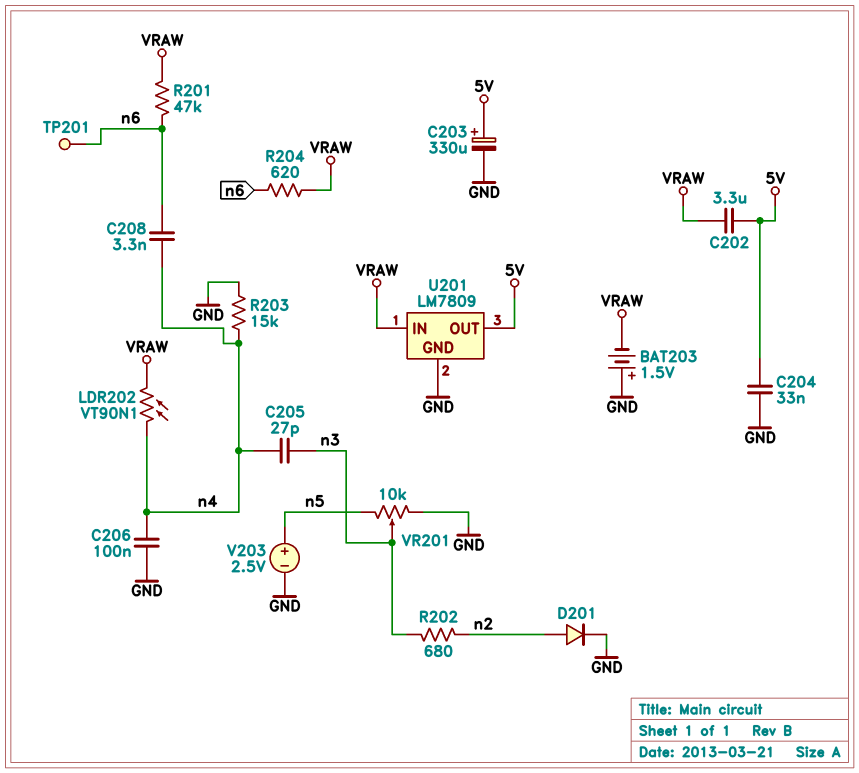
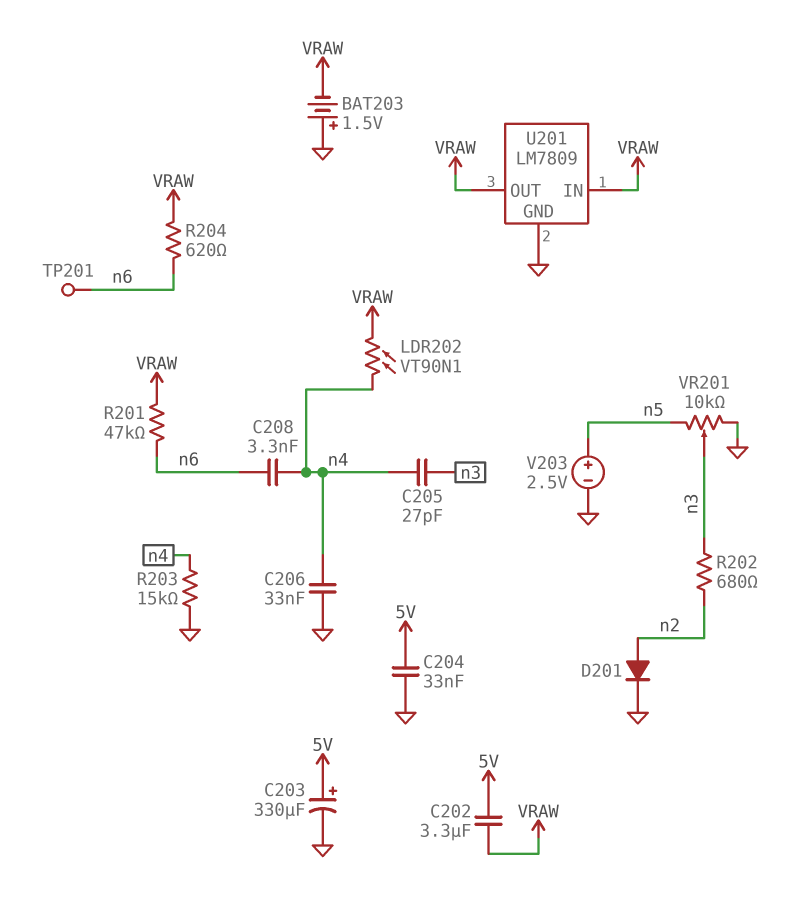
C206: 100nF (GND, n4) -> 33nF (GND, n4)
U201 pin OUT: 5V -> VRAW

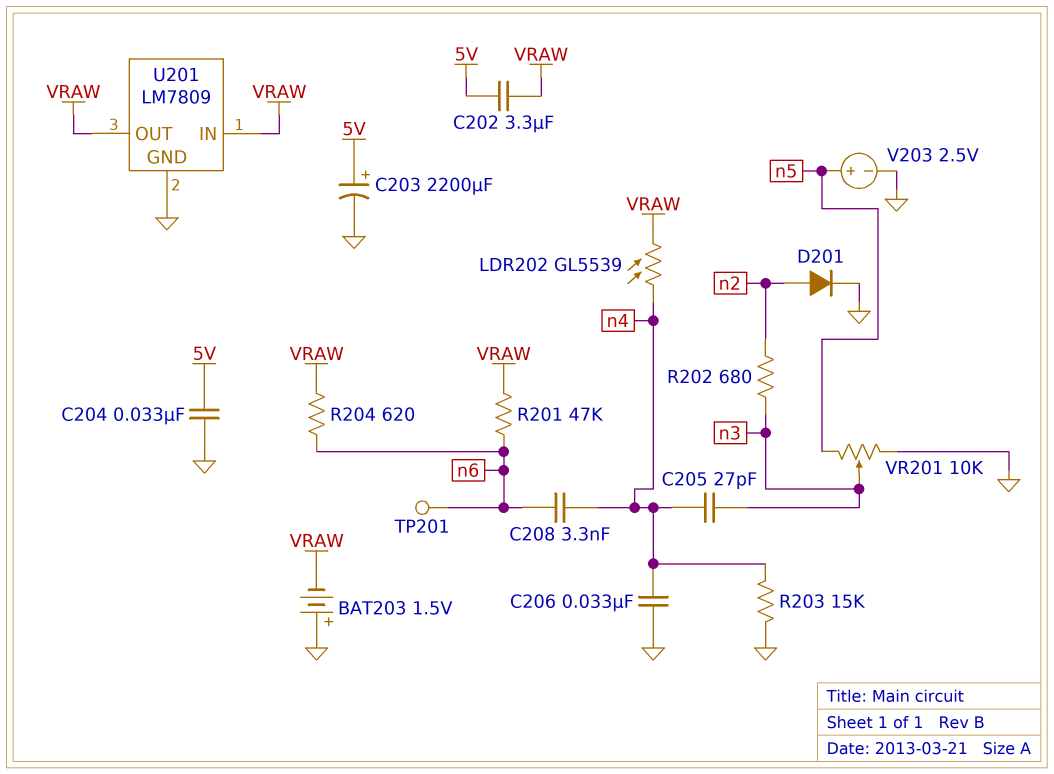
C203: 330uF (plus 5V, minus GND) -> 2200uF (plus 5V, minus GND)
LDR202: VT90N1 (VRAW, n4) -> GL5539 (VRAW, n4)

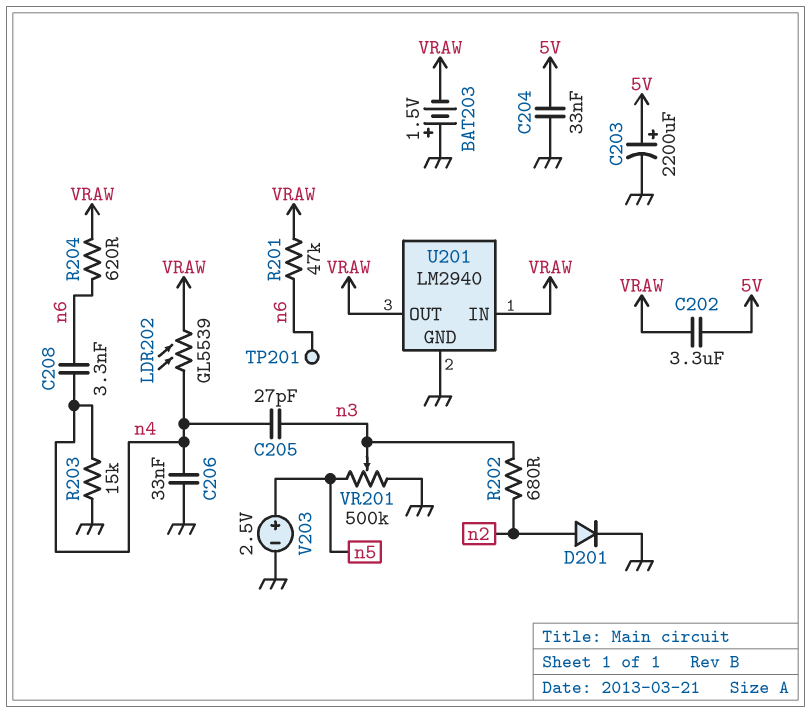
U201: LM7809 -> LM2940
VR201: 10k (GND, n5, wiper n3) -> 500k (GND, n5, wiper n3)

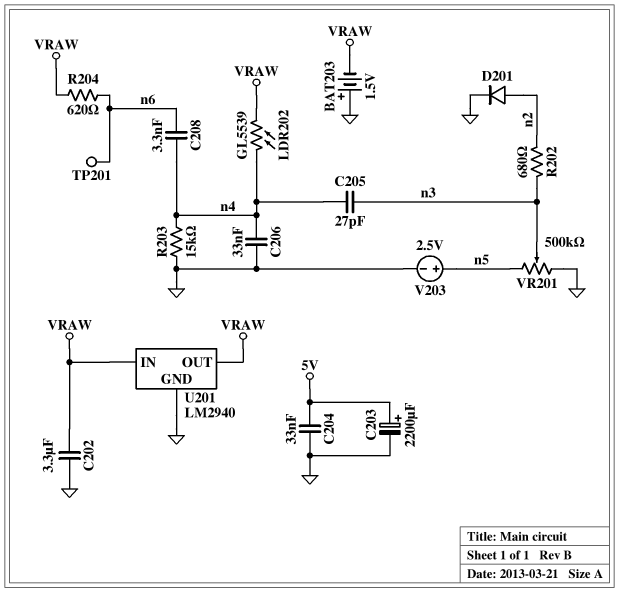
C202: 3.3uF (5V, VRAW) -> 3.3uF (GND, VRAW)
R201: 47k (VRAW, n6) -> none

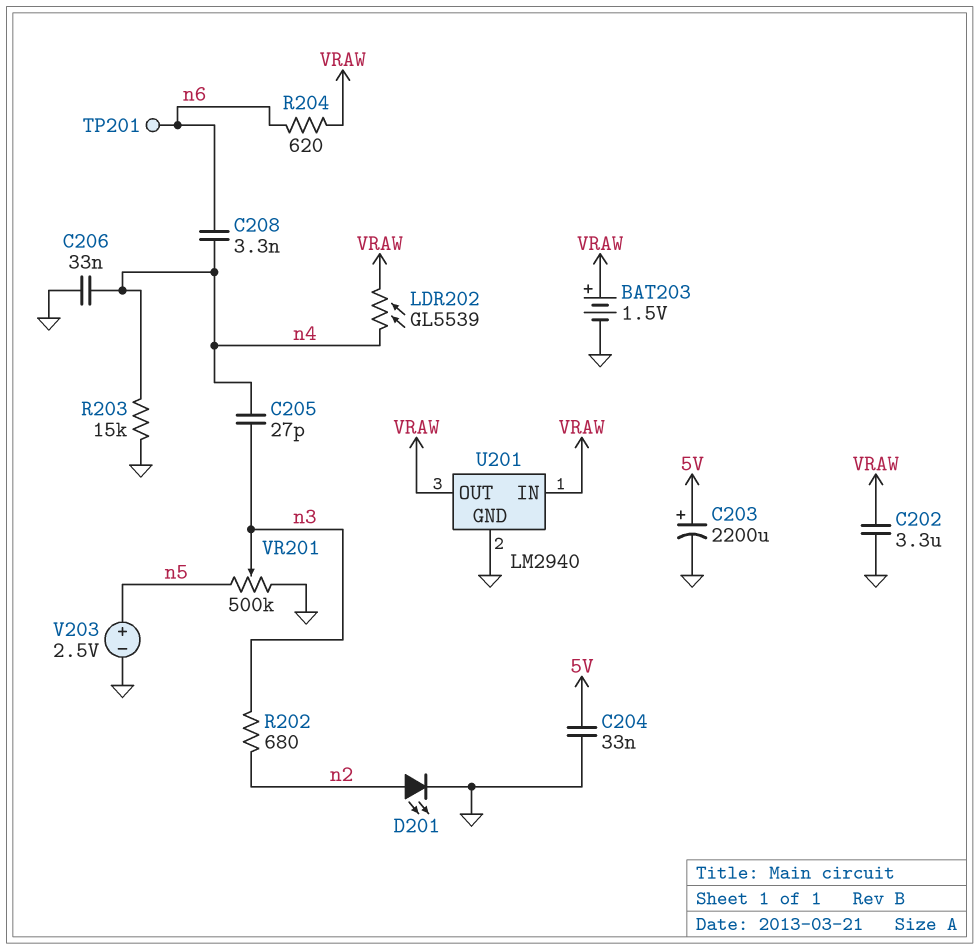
BAT203: 1.5V (plus GND, minus VRAW) -> 1.5V (plus VRAW, minus GND)
D201: diode (A n2, K GND) -> LED (A n2, K GND)

